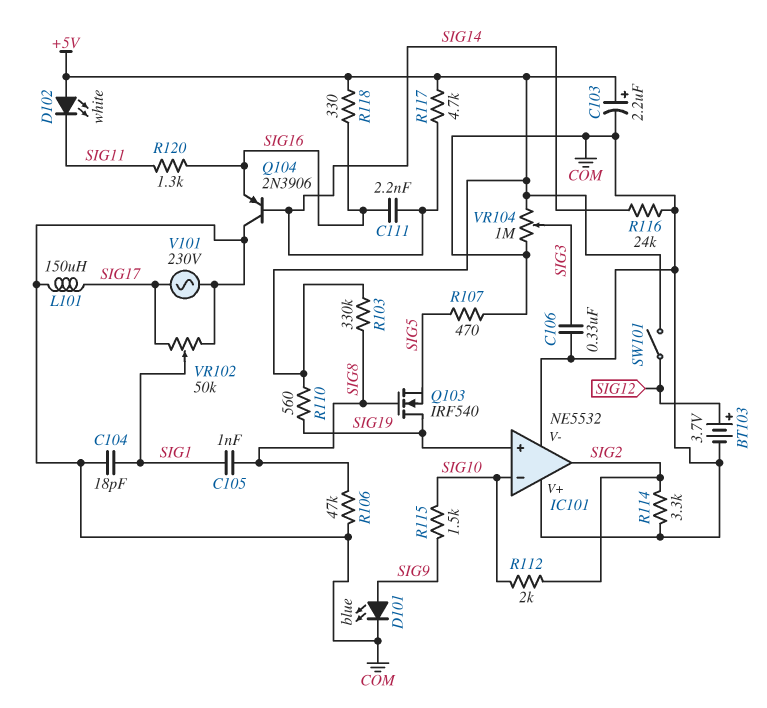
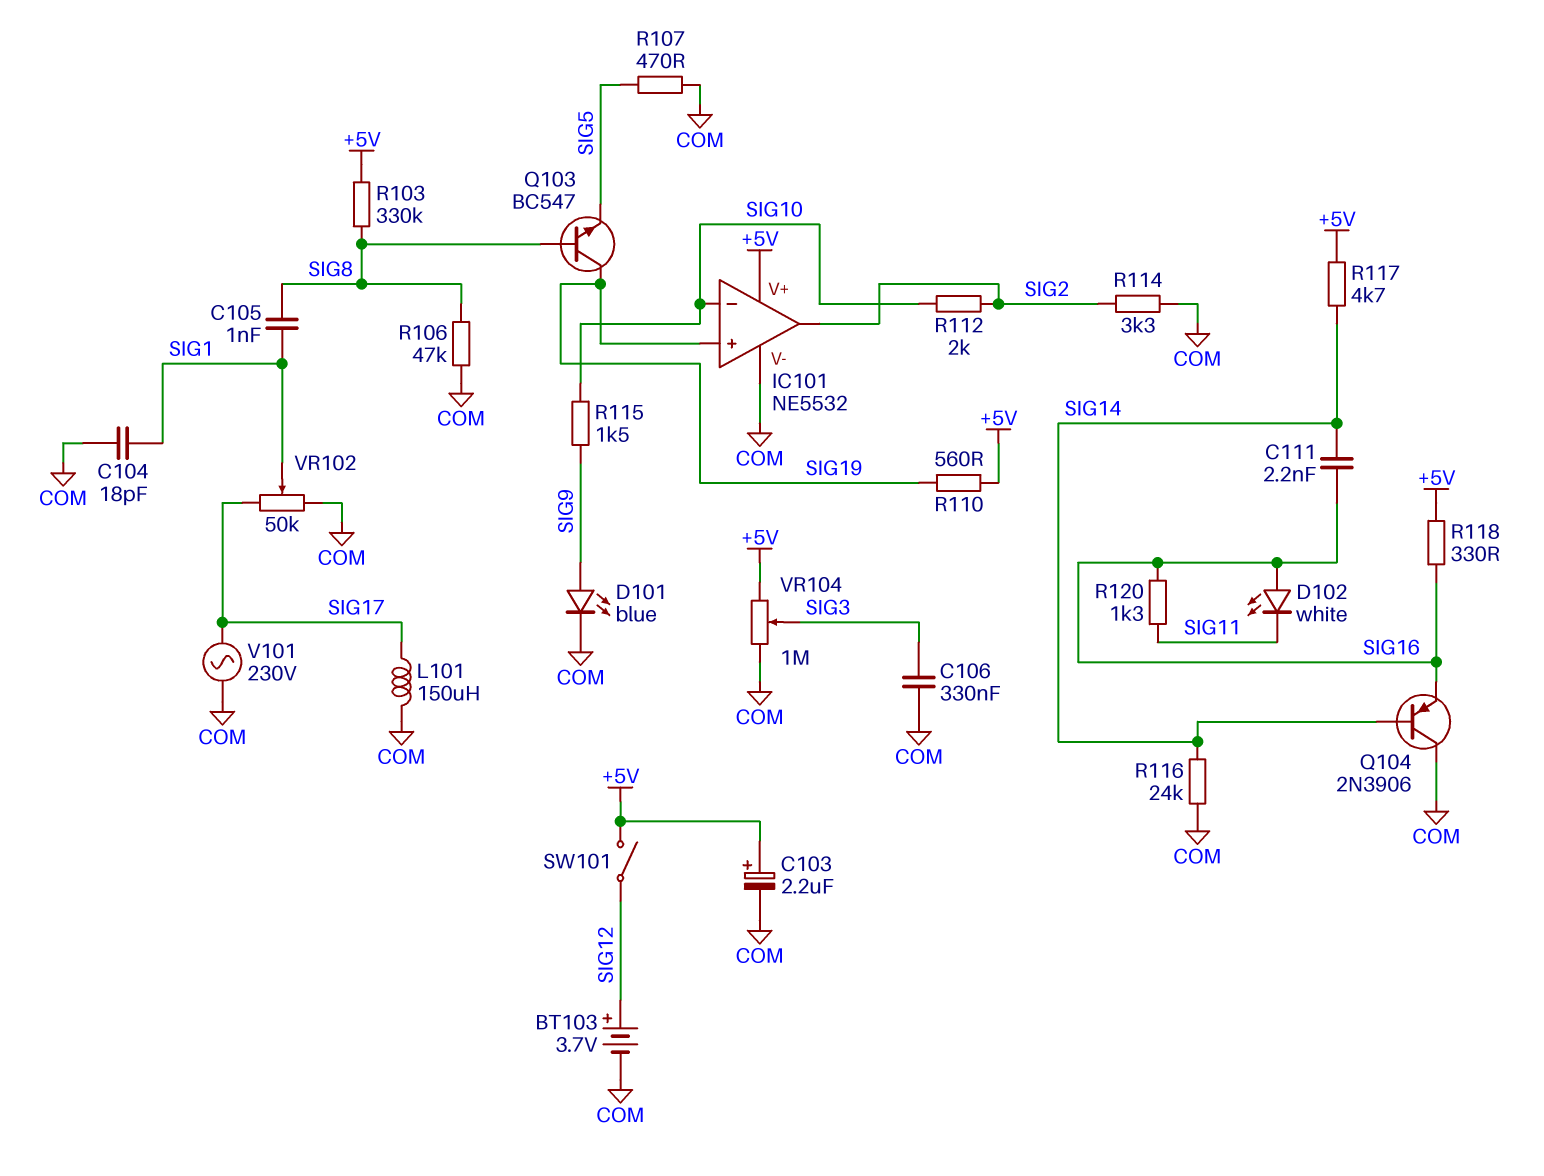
D102: LED white (A +5V, K SIG11) -> LED white (A SIG16, K SIG11)
IC101 pin V+: COM -> +5V
Q103: NMOS IRF540 (G SIG8, D SIG19, S SIG5) -> NPN BC547 (B SIG8, C SIG19, E SIG5)

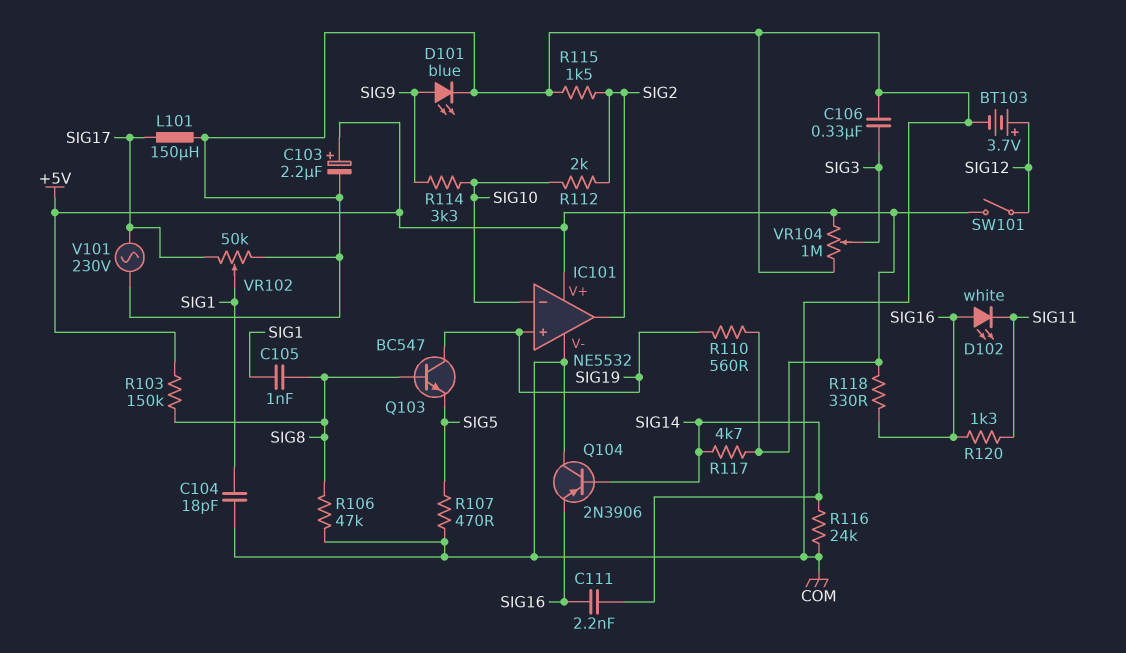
R103: 330k (+5V, SIG8) -> 150k (+5V, SIG8)
R114: 3.3k (COM, SIG2) -> 3.3k (SIG9, SIG10)
R115: 1.5k (SIG9, SIG10) -> 1.5k (COM, SIG2)

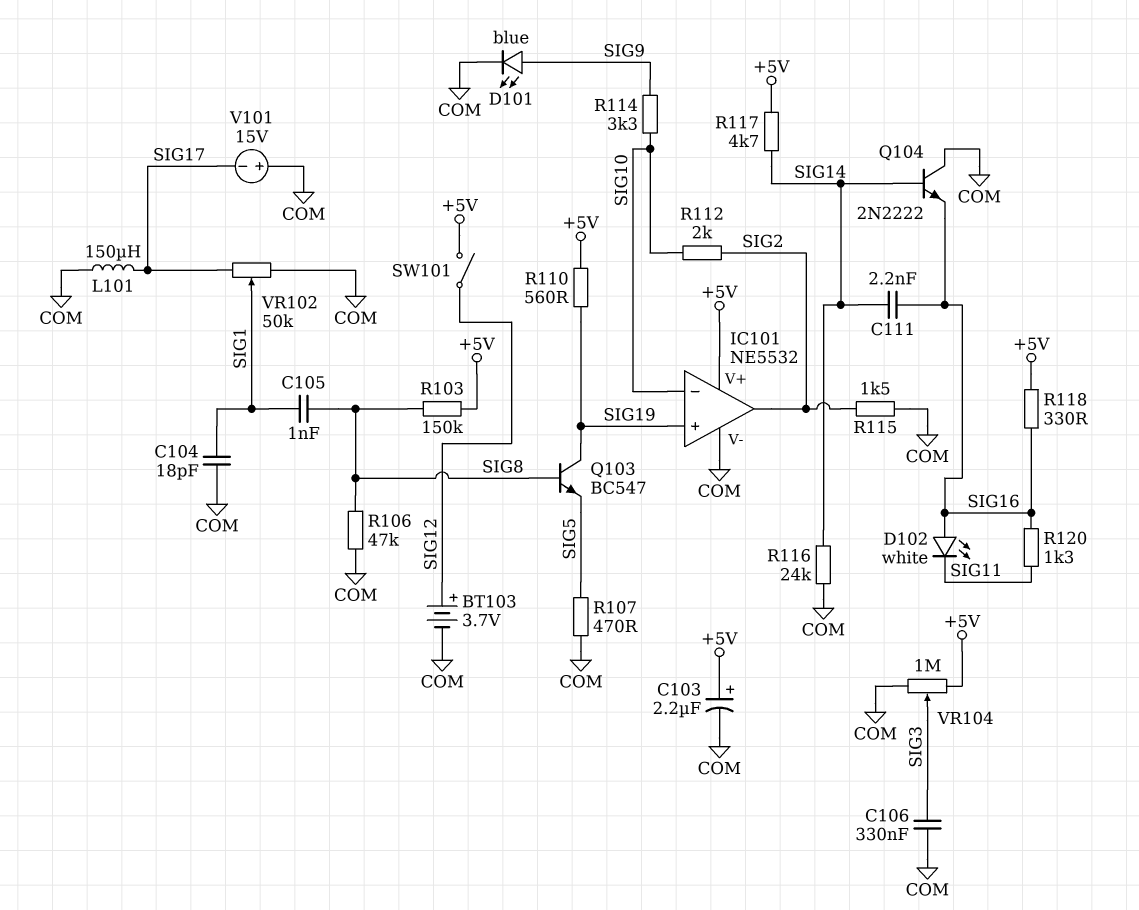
Q104: PNP 2N3906 (B SIG14, C COM, E SIG16) -> NPN 2N2222 (B SIG14, C COM, E SIG16)
V101: AC 230V (COM, SIG17) -> 15V (plus COM, minus SIG17)

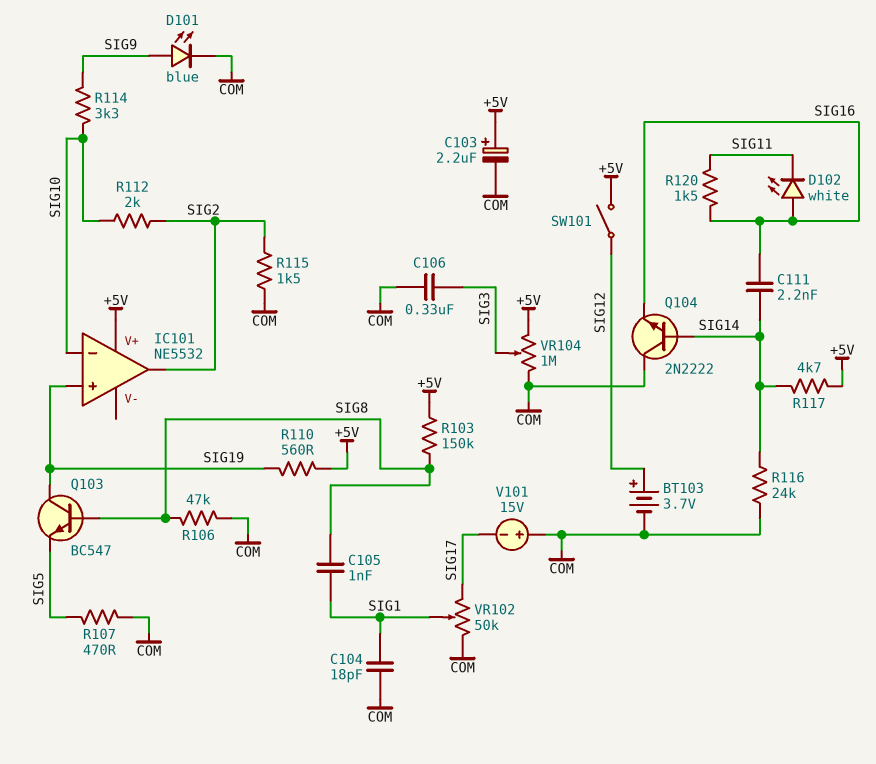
IC101 pin V-: COM -> none
L101: 150uH (COM, SIG17) -> none
R118: 330 (+5V, SIG16) -> none
R120: 1.3k (SIG11, SIG16) -> 1.5k (SIG11, SIG16)

